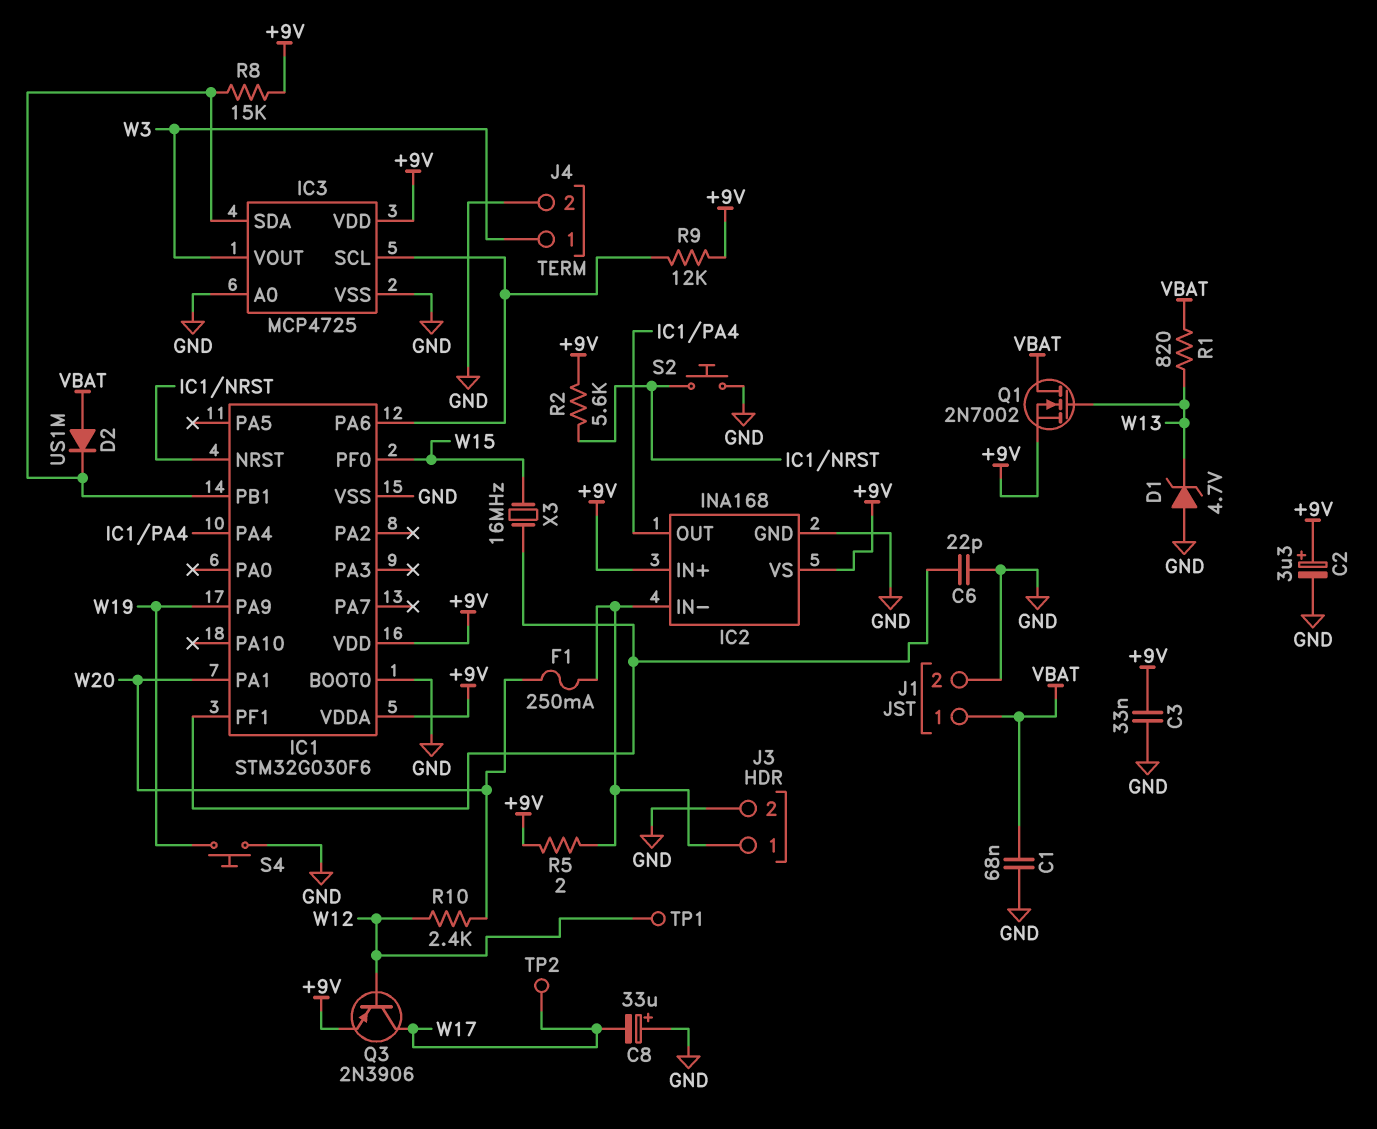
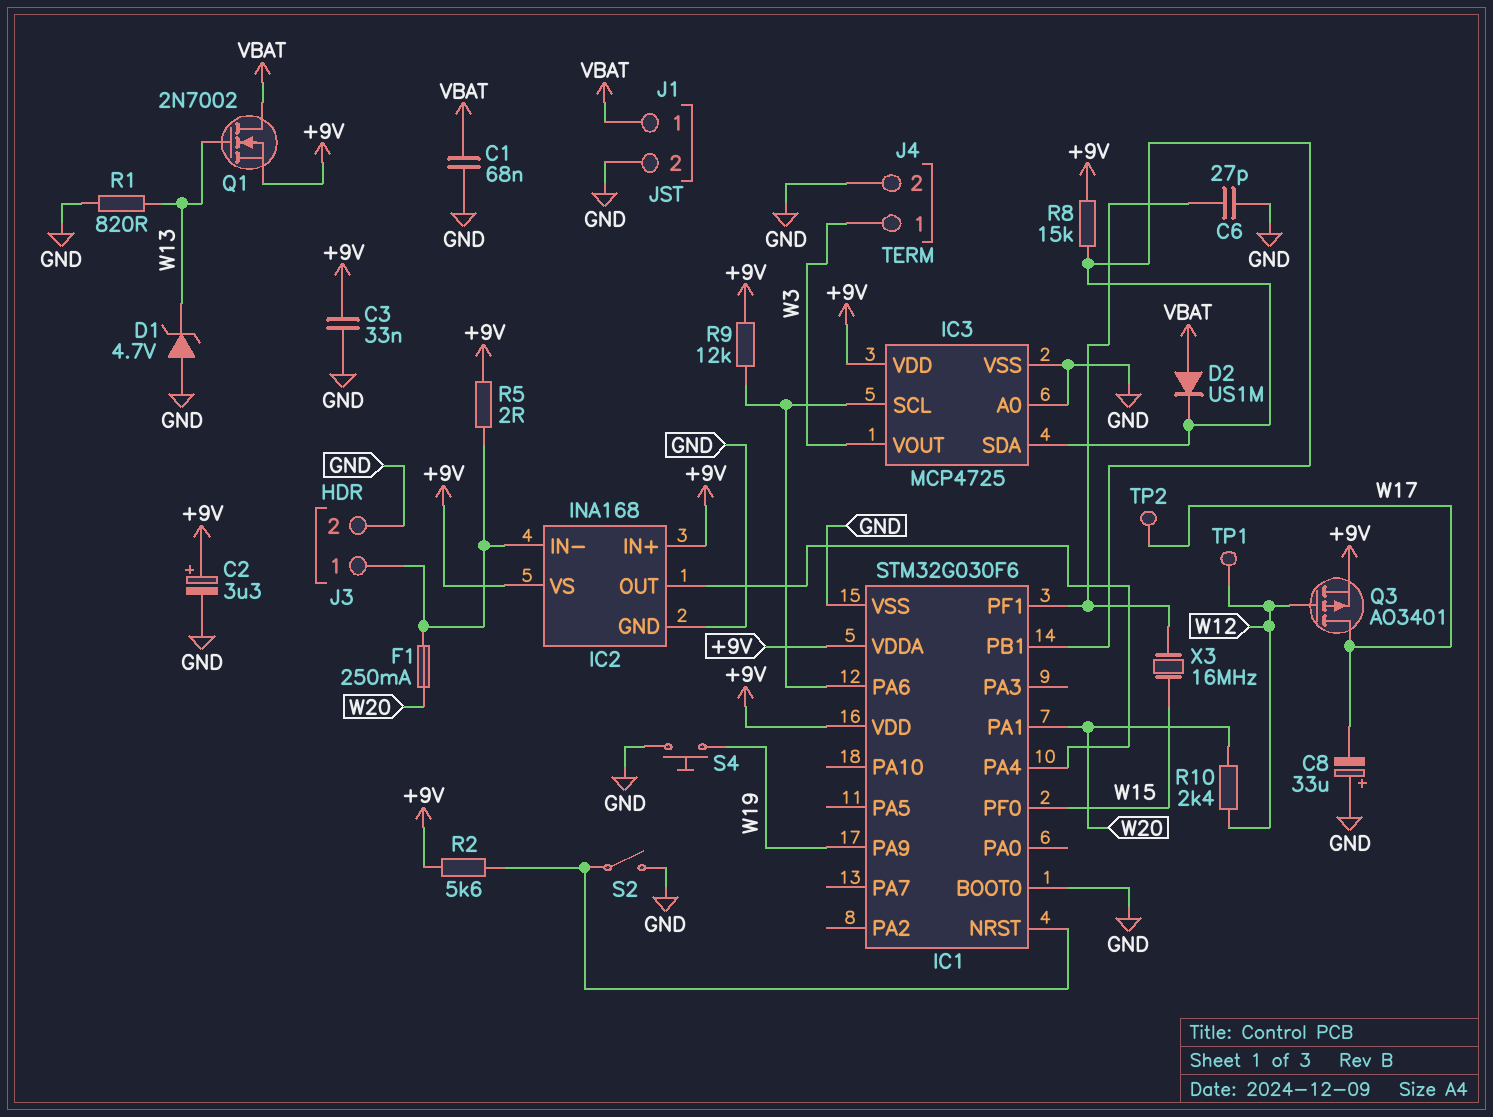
C6: 22pF (GND, IC1/PF1) -> 27pF (GND, IC1/PF1)
Q3: PNP 2N3906 (B W12, C W17, E +9V) -> PMOS AO3401 (G W12, D W17, S +9V)
R1: 820 (VBAT, W13) -> 820 (GND, W13)
S2: button (GND, IC1/NRST) -> switch (GND, IC1/NRST)

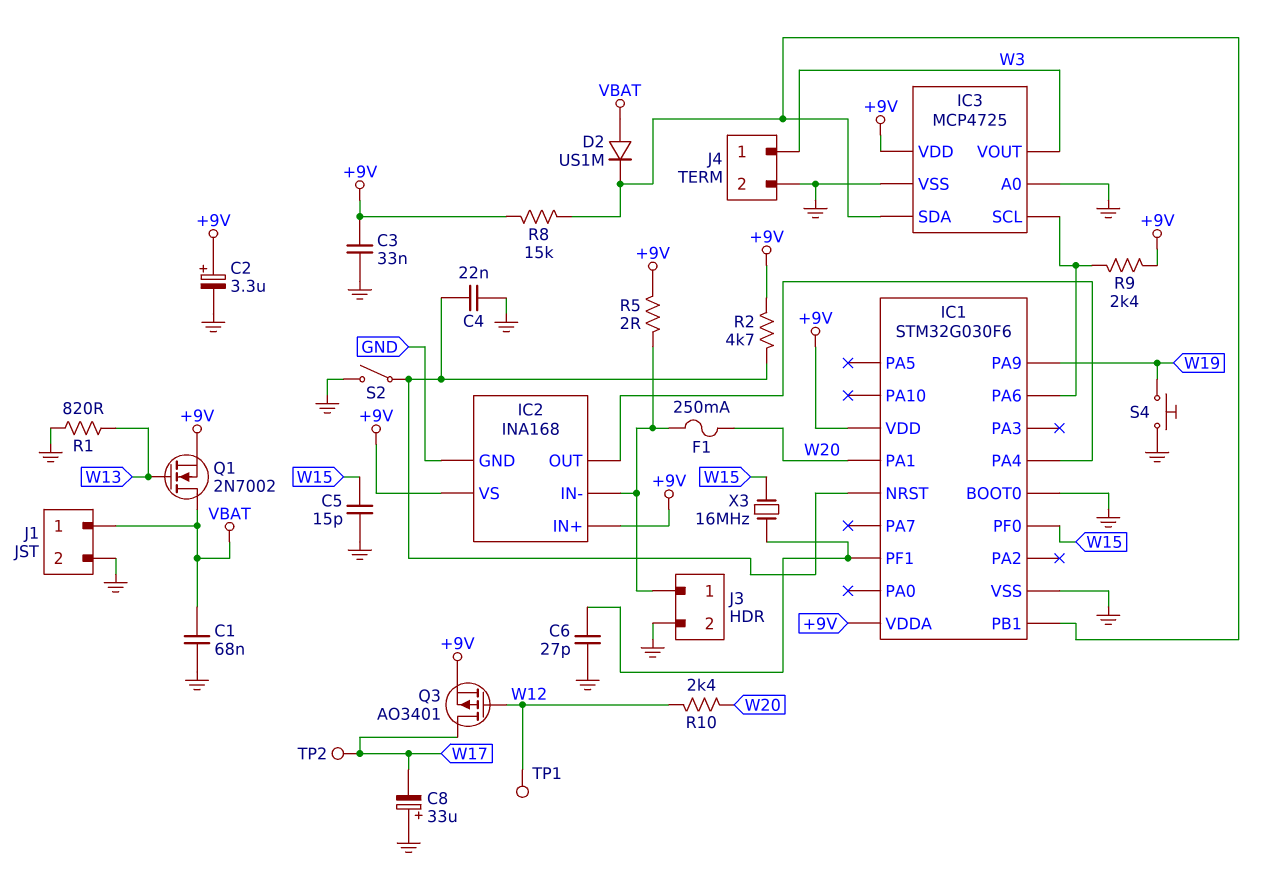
C4: none -> 22nF (GND, IC1/NRST)
C5: none -> 15pF (GND, W15)
D1: zener 4.7V (A GND, K W13) -> none
R2: 5.6k (+9V, IC1/NRST) -> 4.7k (+9V, IC1/NRST)
R9: 12k (+9V, IC1/PA6) -> 2.4k (+9V, IC1/PA6)

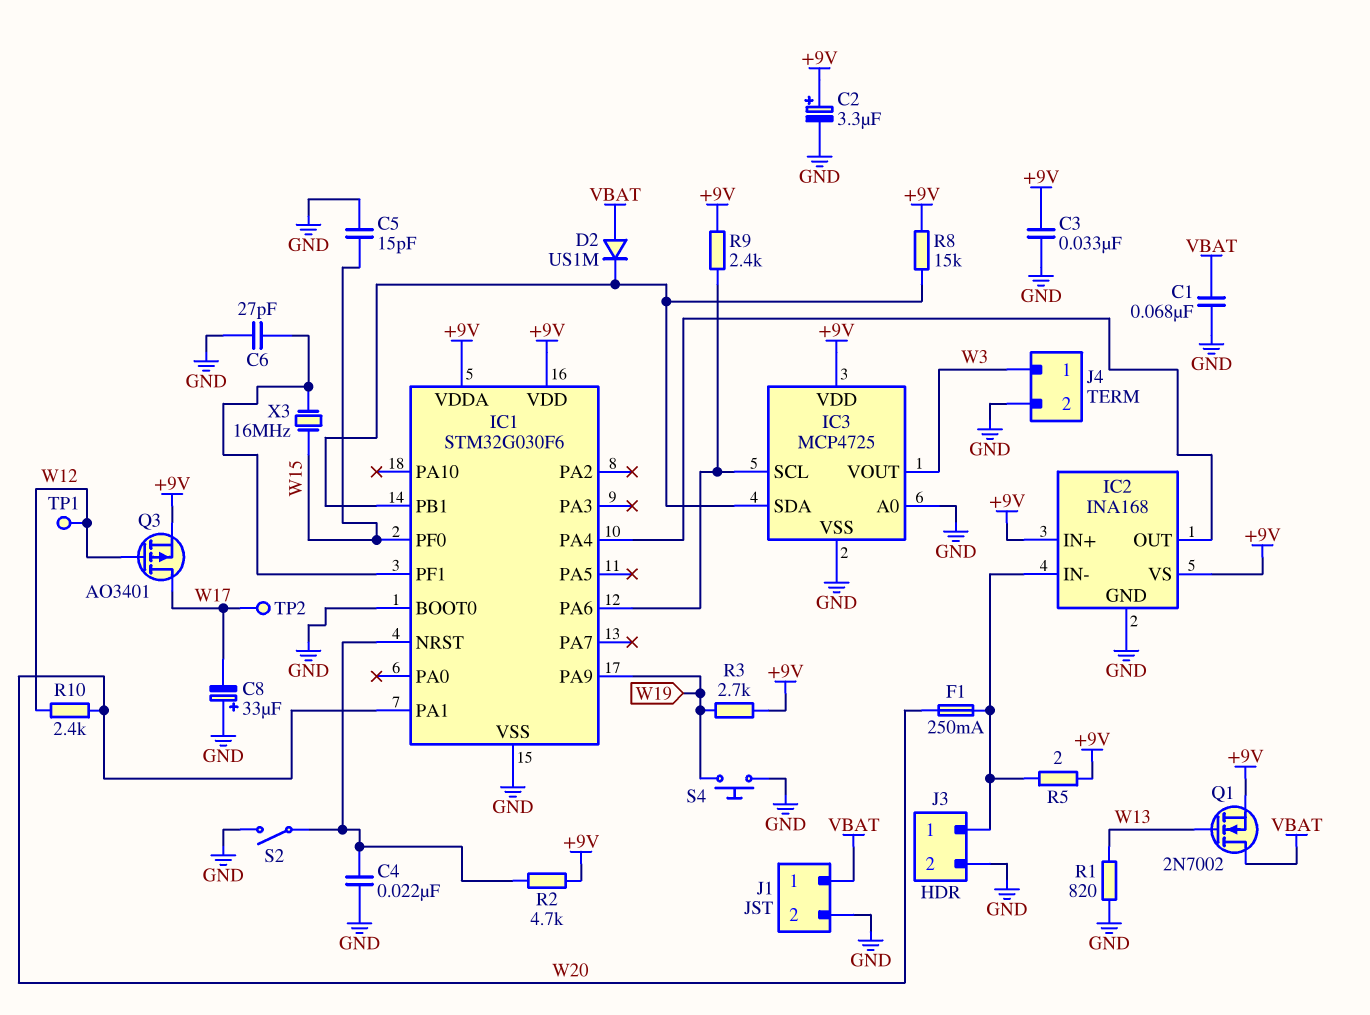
R3: none -> 2.7k (+9V, W19)

